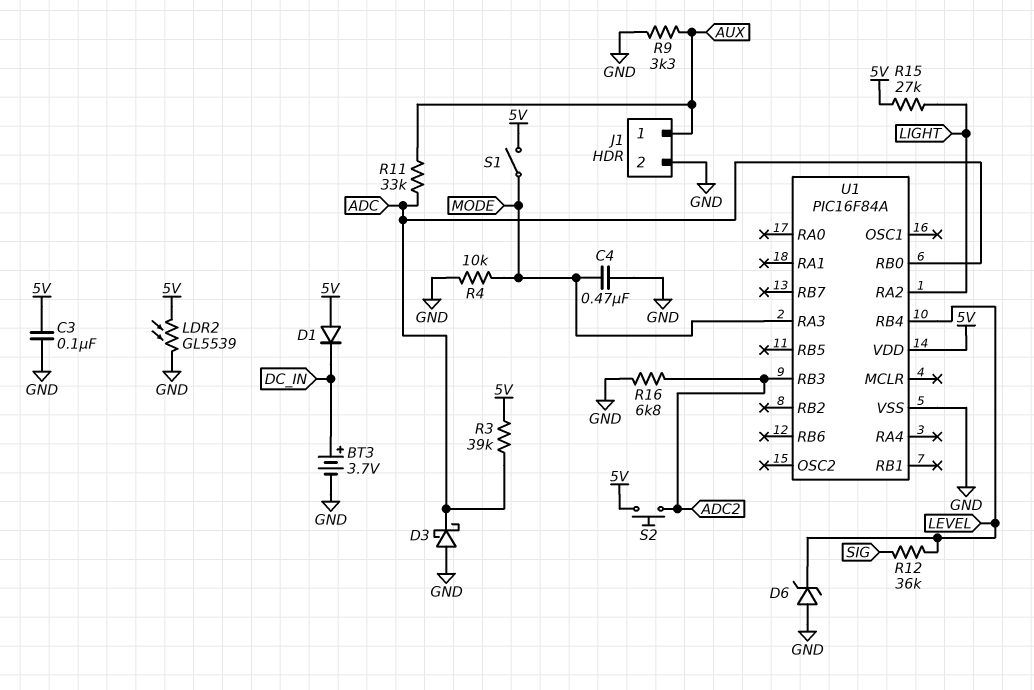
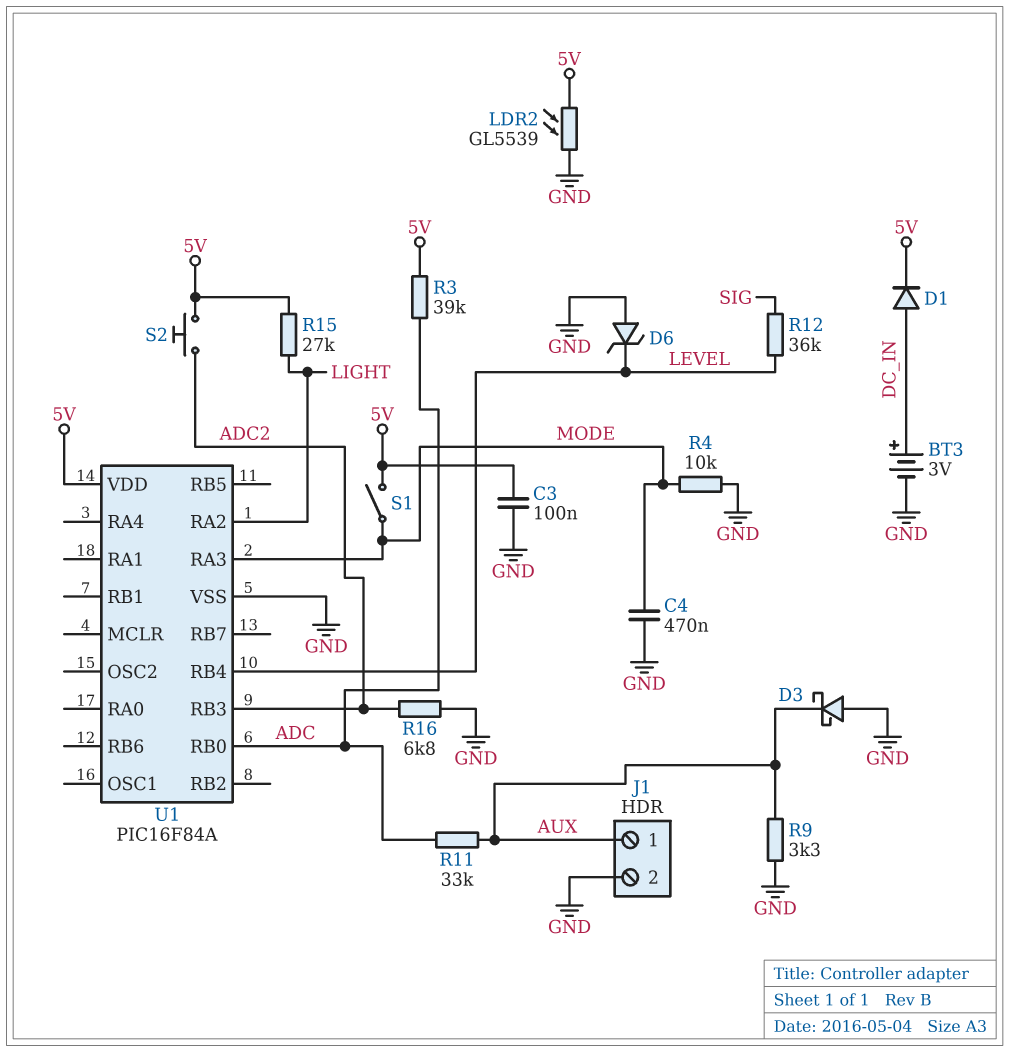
BT3: 3.7V (plus DC_IN, minus GND) -> 3V (plus DC_IN, minus GND)
D1: diode (A 5V, K DC_IN) -> diode (A DC_IN, K 5V)
D3: schottky (A GND, K ADC) -> schottky (A GND, K AUX)

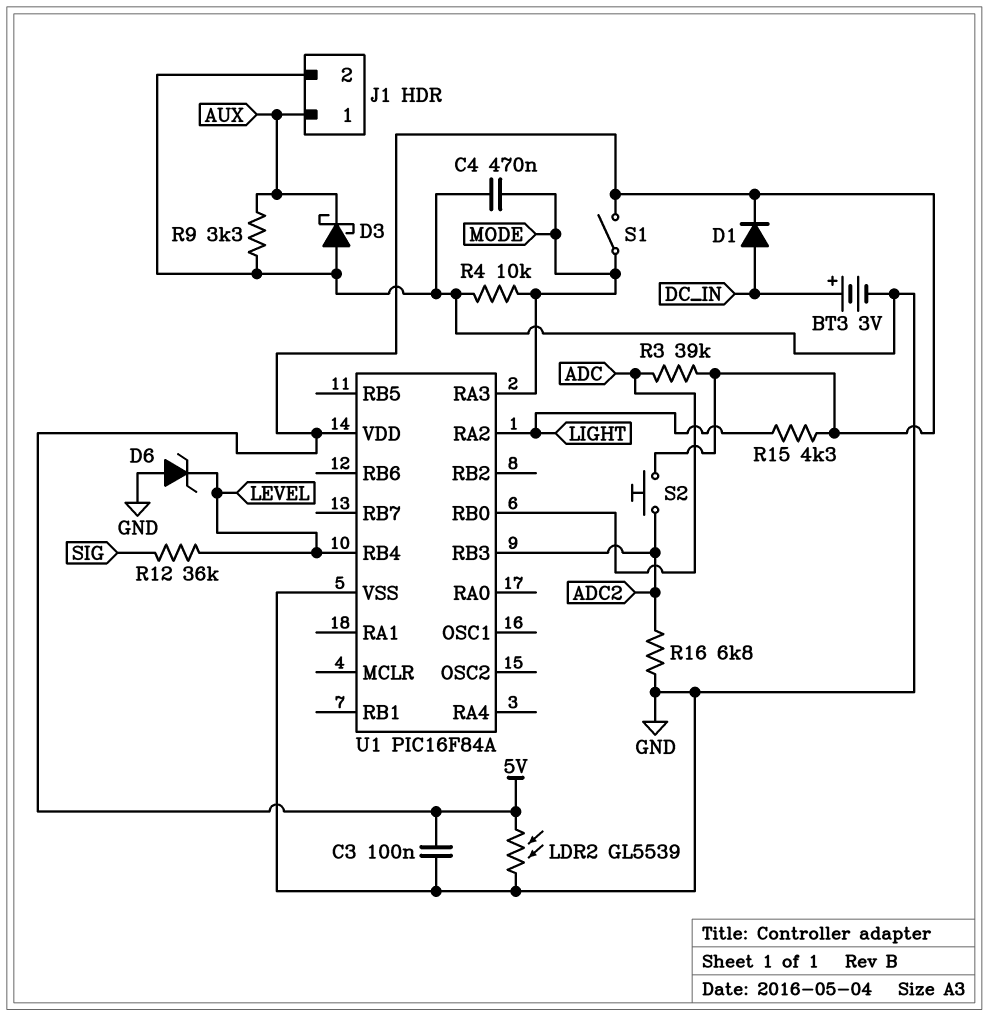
R11: 33k (ADC, AUX) -> none
R15: 27k (5V, LIGHT) -> 4.3k (5V, LIGHT)

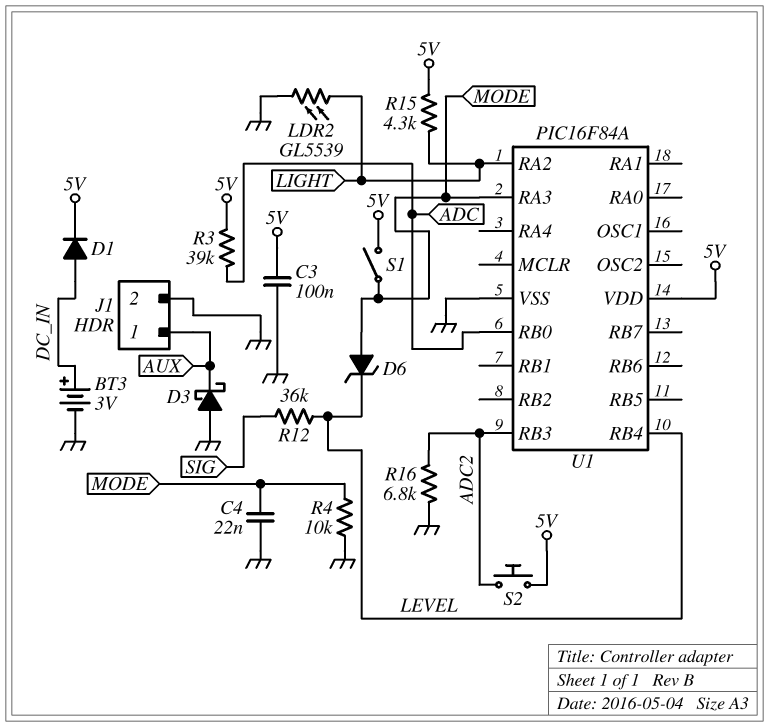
C4: 470nF (GND, MODE) -> 22nF (GND, MODE)
D6: zener (A GND, K LEVEL) -> zener (A MODE, K LEVEL)
LDR2: GL5539 (5V, GND) -> GL5539 (GND, LIGHT)
R9: 3.3k (AUX, GND) -> none

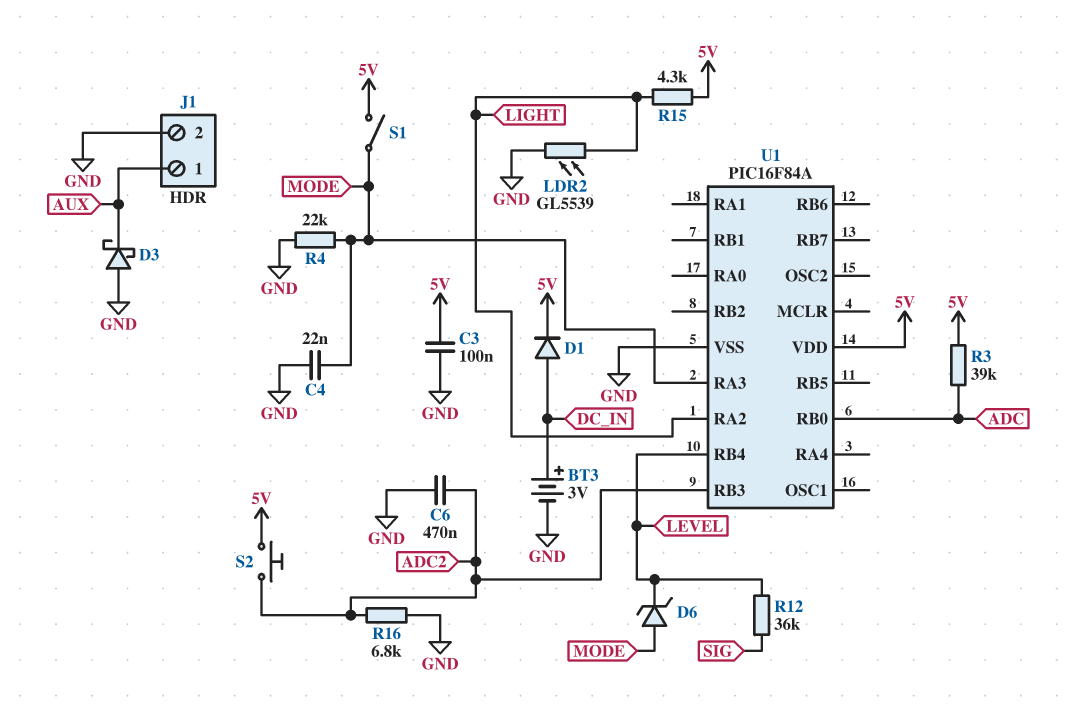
C6: none -> 470nF (ADC2, GND)
R4: 10k (GND, MODE) -> 22k (GND, MODE)

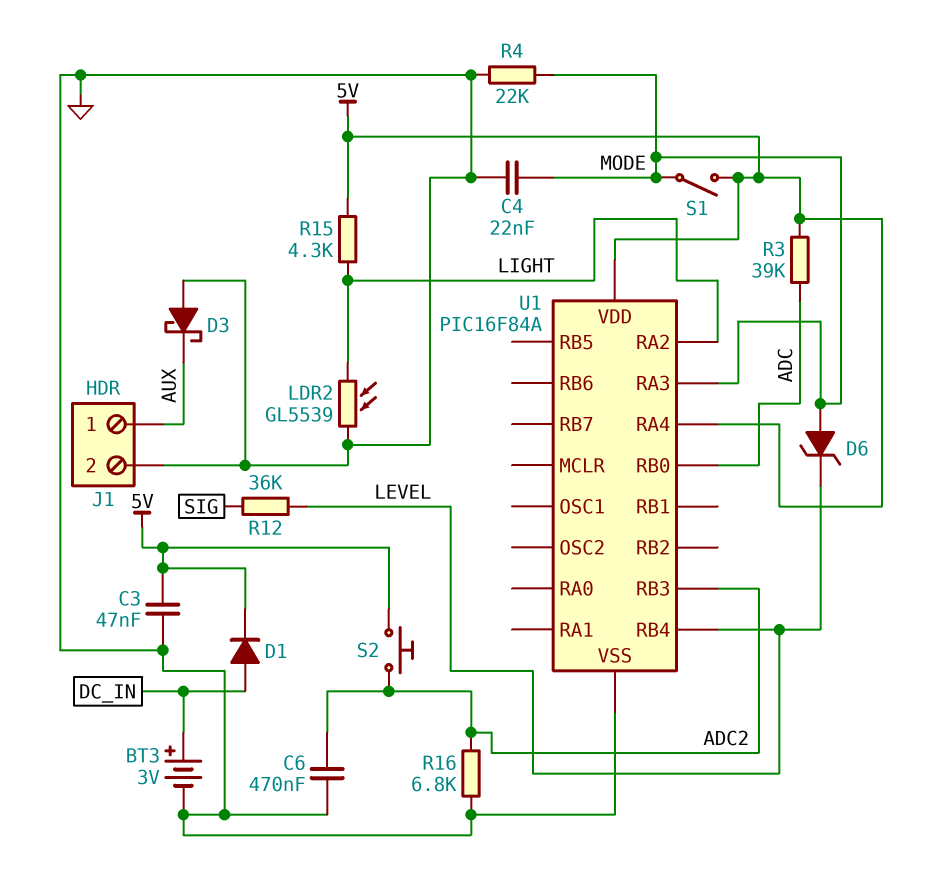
C3: 100nF (5V, GND) -> 47nF (5V, GND)
U1 pin RA4: none -> 5V

